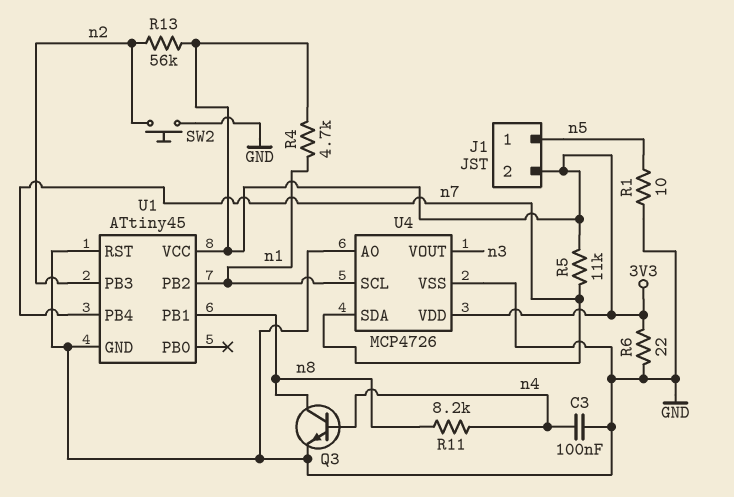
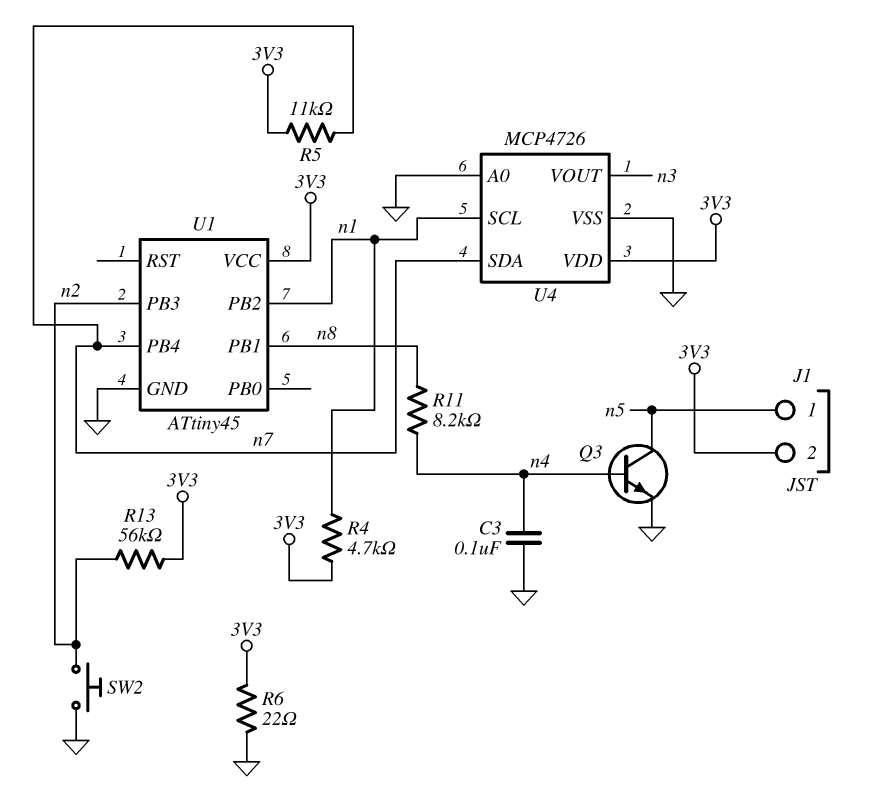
Q3: NPN (B n4, C n8, E GND) -> NPN (B n4, C n5, E GND)
R1: 10 (GND, n5) -> none
U1 pin RST: GND -> none

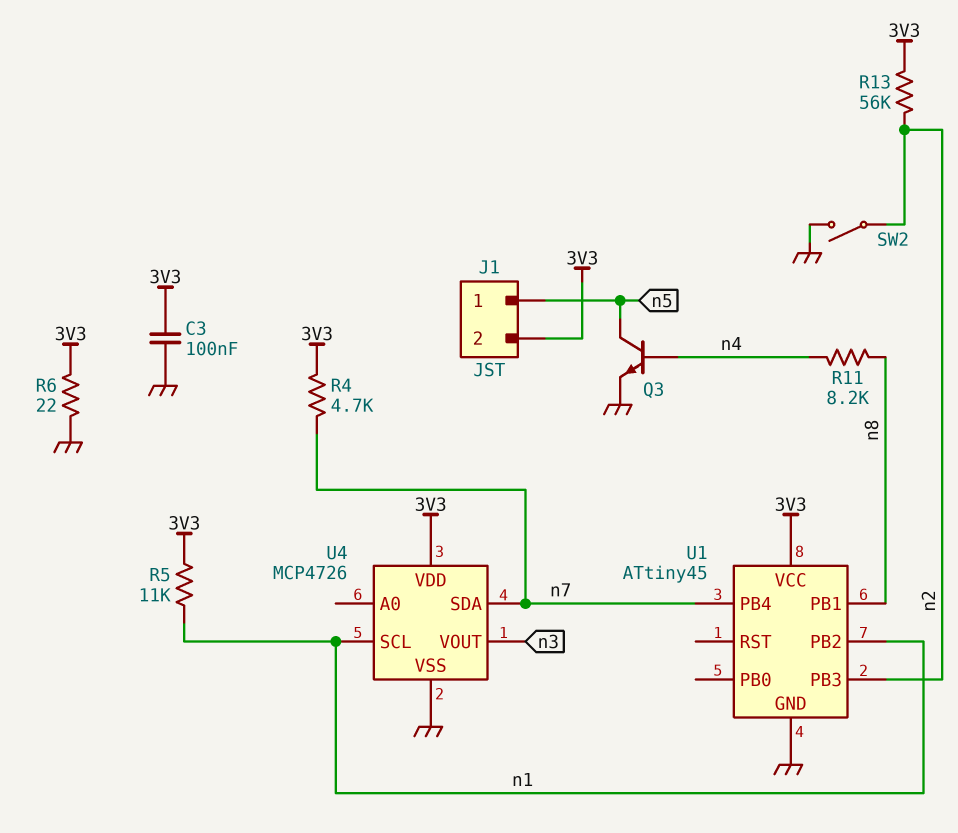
C3: 100nF (GND, n4) -> 100nF (3V3, GND)
R4: 4.7k (3V3, n1) -> 4.7k (3V3, n7)
R5: 11k (3V3, n7) -> 11k (3V3, n1)
SW2: button (GND, n2) -> switch (GND, n2)
U4 pin A0: GND -> none

